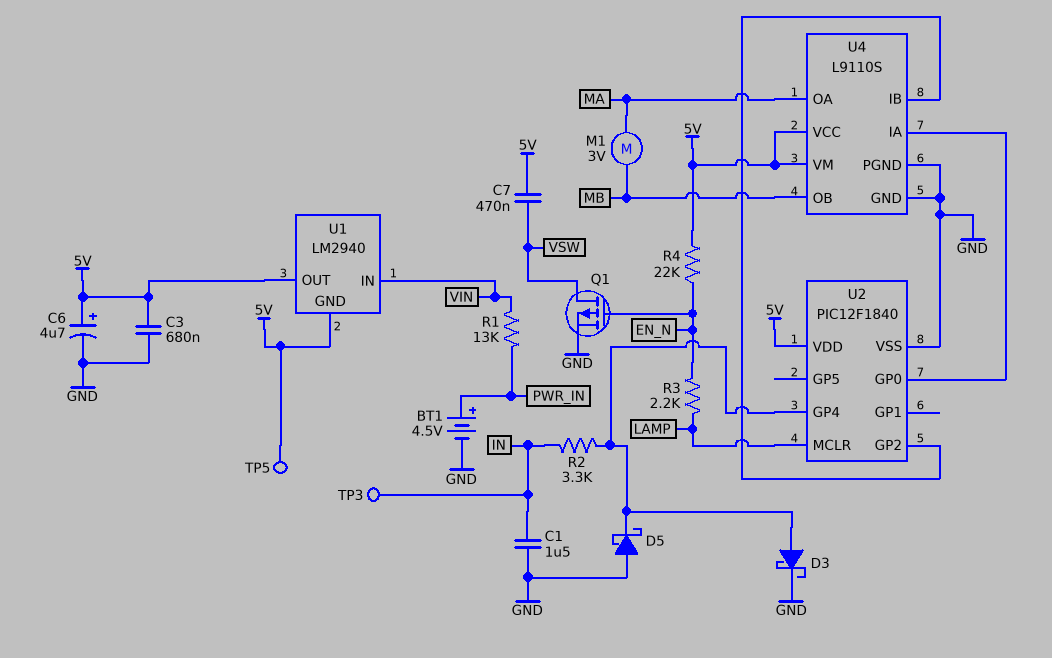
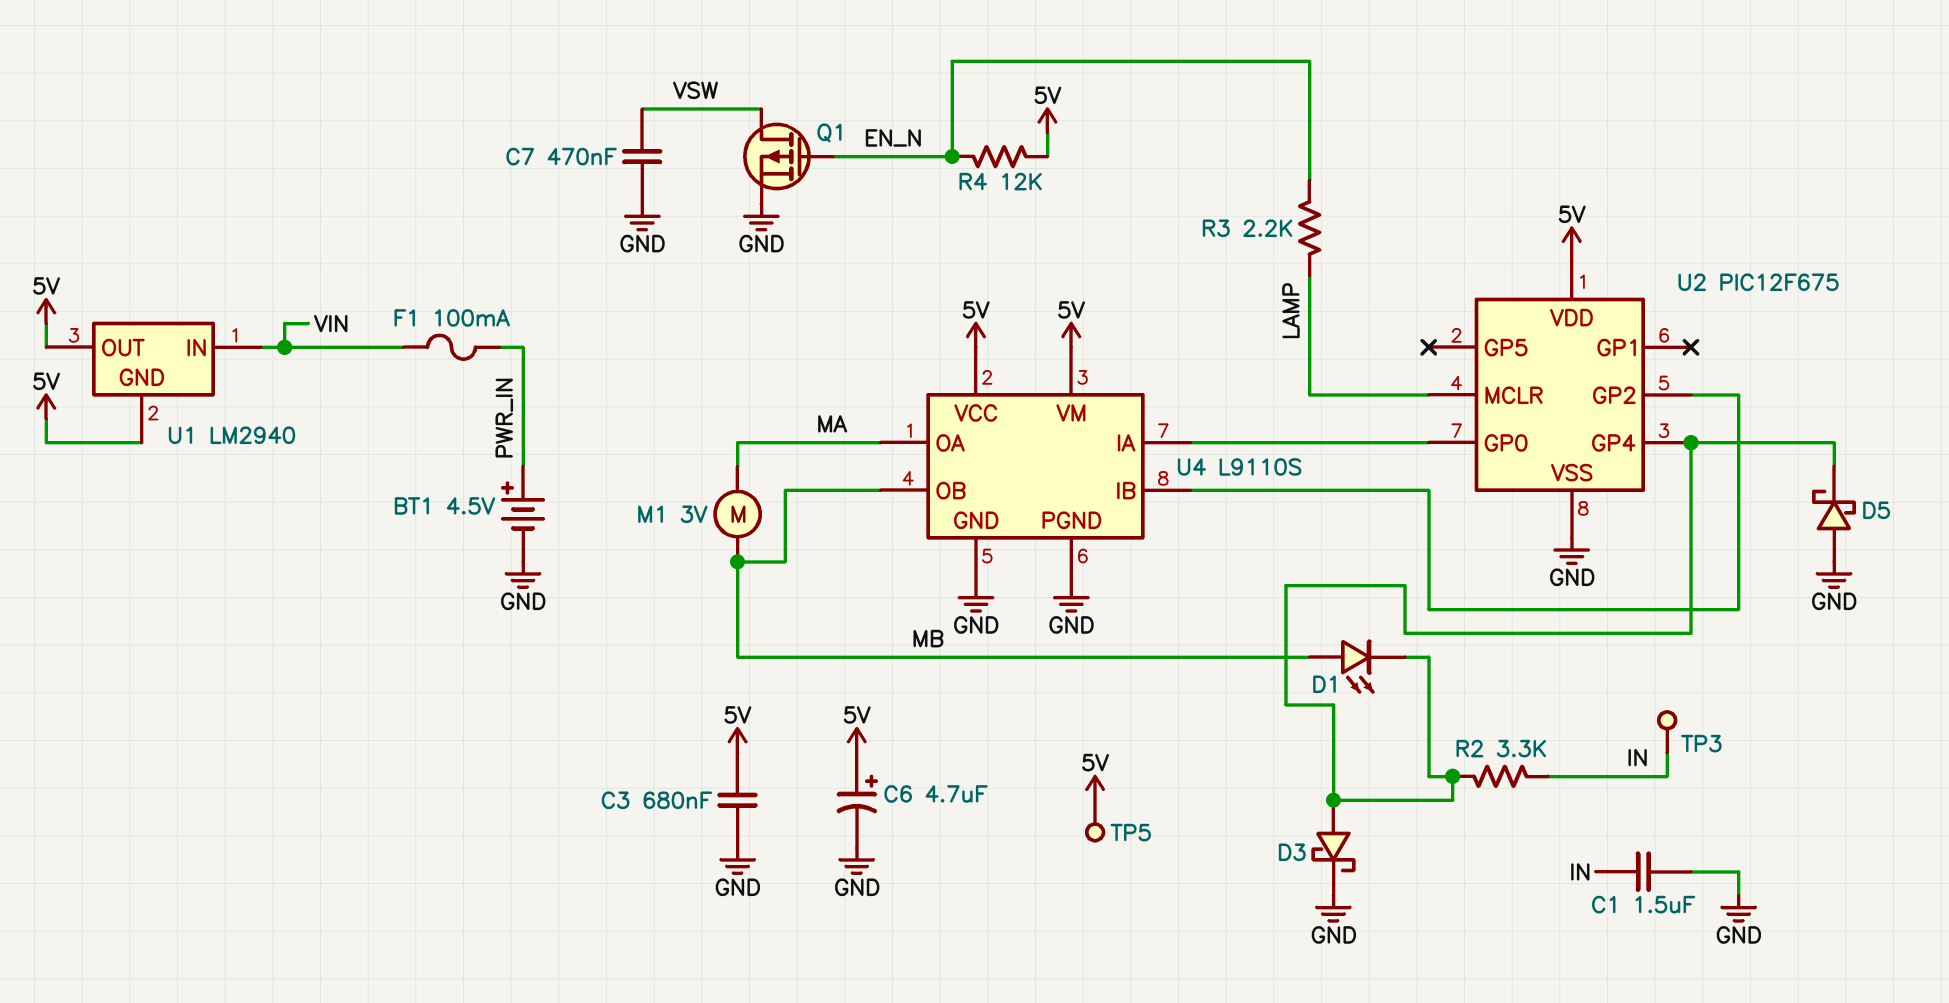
C7: 470nF (5V, VSW) -> 470nF (GND, VSW)
D1: none -> LED (A MB, K U2/GP4)
F1: none -> 100mA (PWR_IN, VIN)
R1: 13k (PWR_IN, VIN) -> none
R4: 22k (5V, EN_N) -> 12k (5V, EN_N)
U2: PIC12F1840 -> PIC12F675

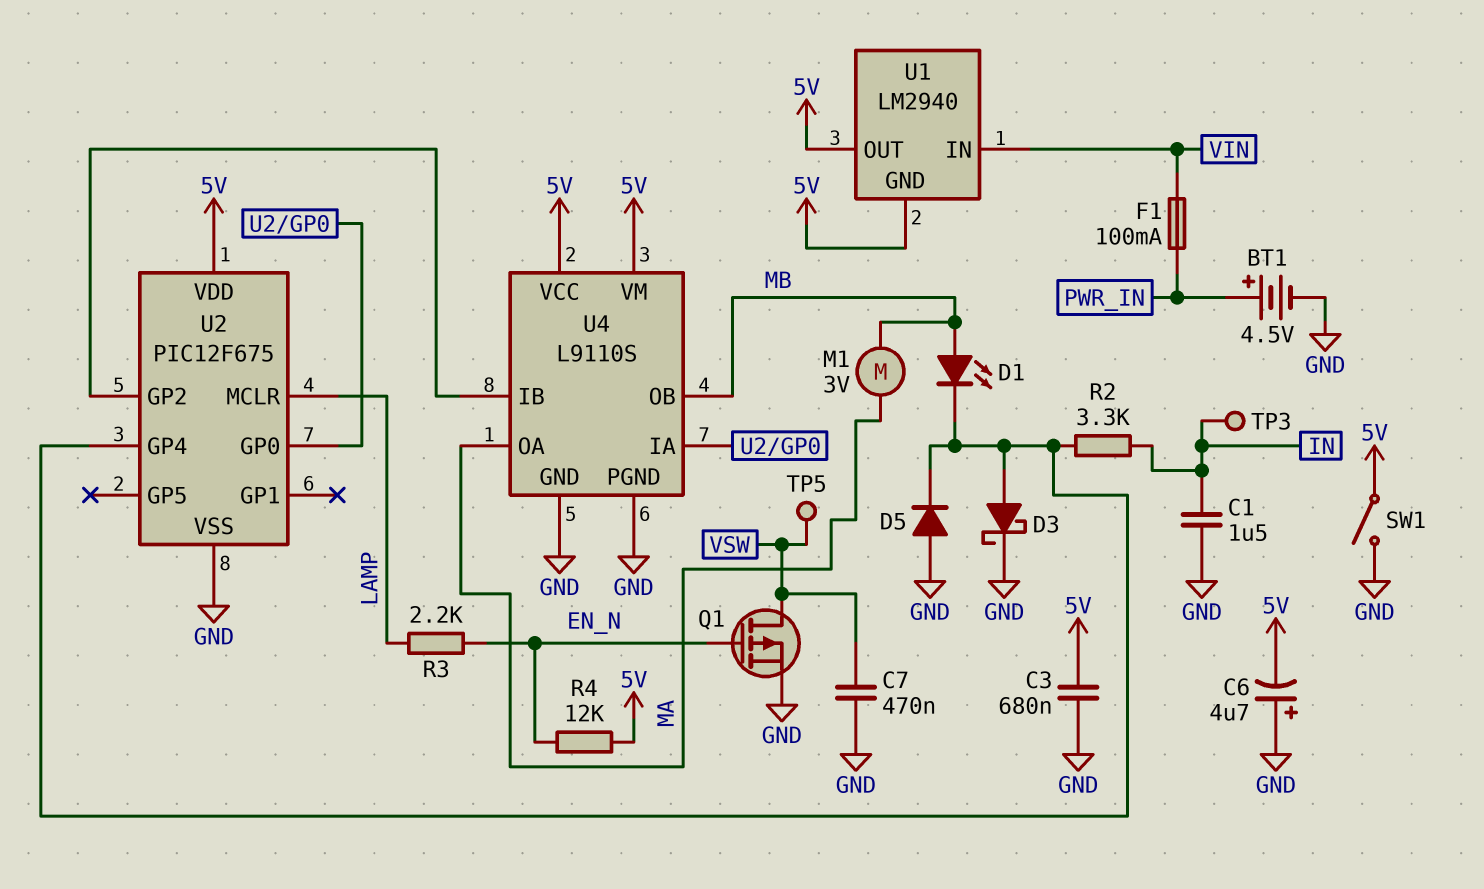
C6: 4.7uF (plus 5V, minus GND) -> 4.7uF (plus GND, minus 5V)
D5: schottky (A GND, K U2/GP4) -> diode (A GND, K U2/GP4)
SW1: none -> switch (5V, GND)
TP5: test point (5V) -> test point (VSW)

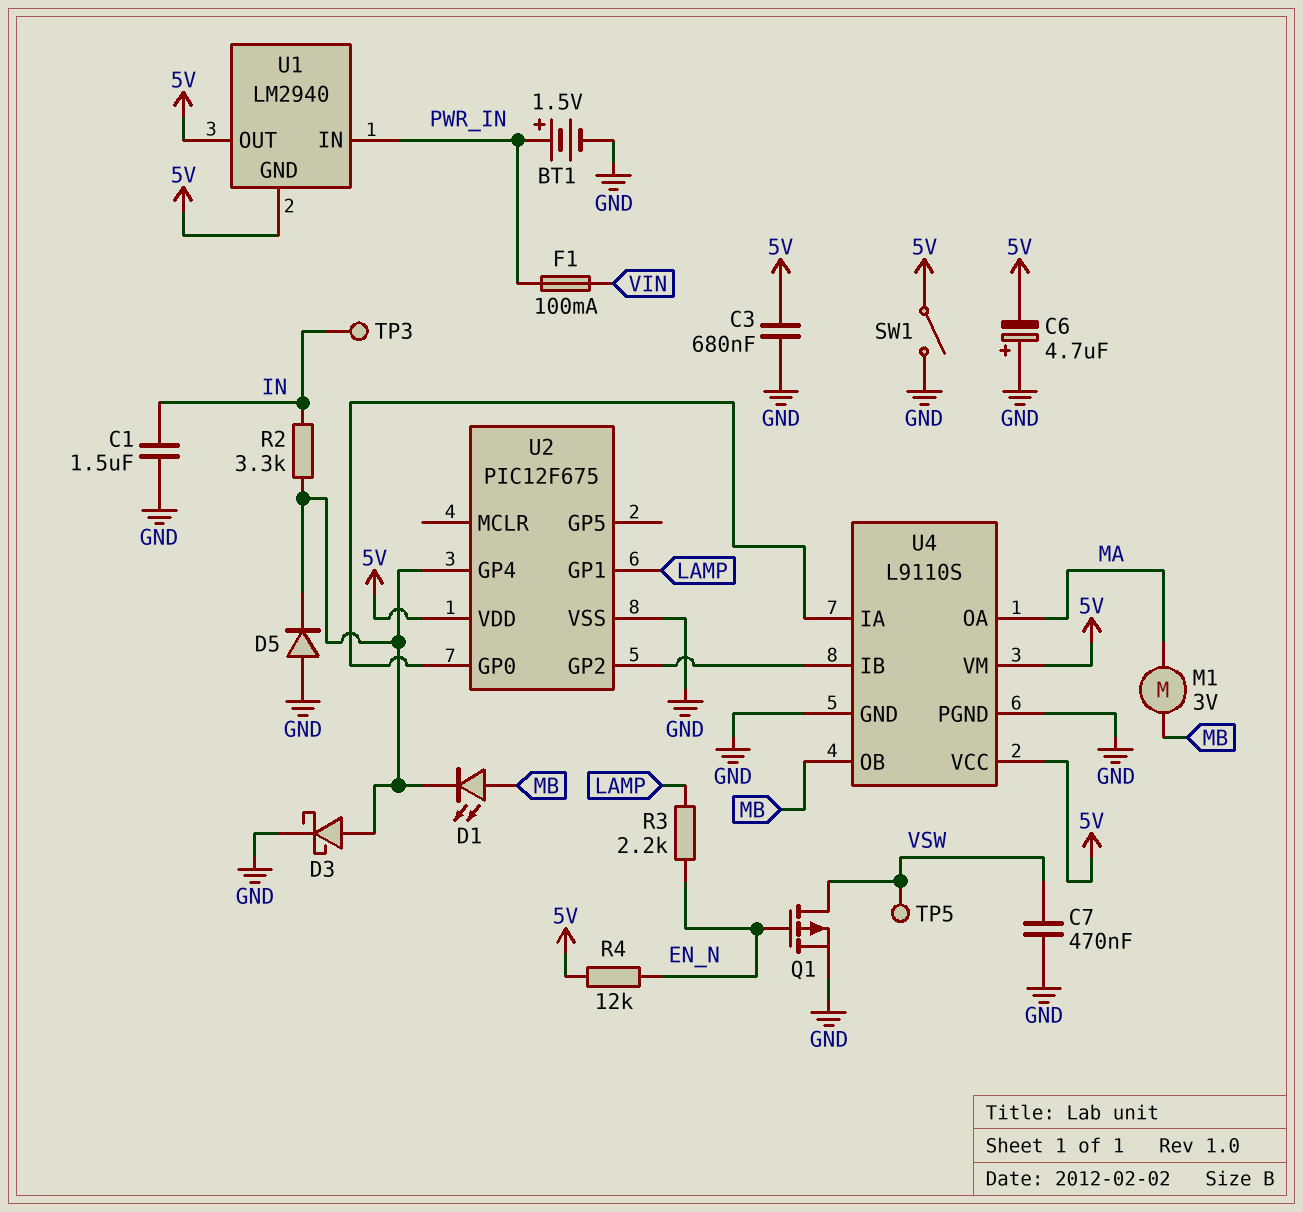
BT1: 4.5V (plus PWR_IN, minus GND) -> 1.5V (plus PWR_IN, minus GND)
U1 pin IN: VIN -> PWR_IN
U2 pin GP1: none -> LAMP
U2 pin MCLR: LAMP -> none

